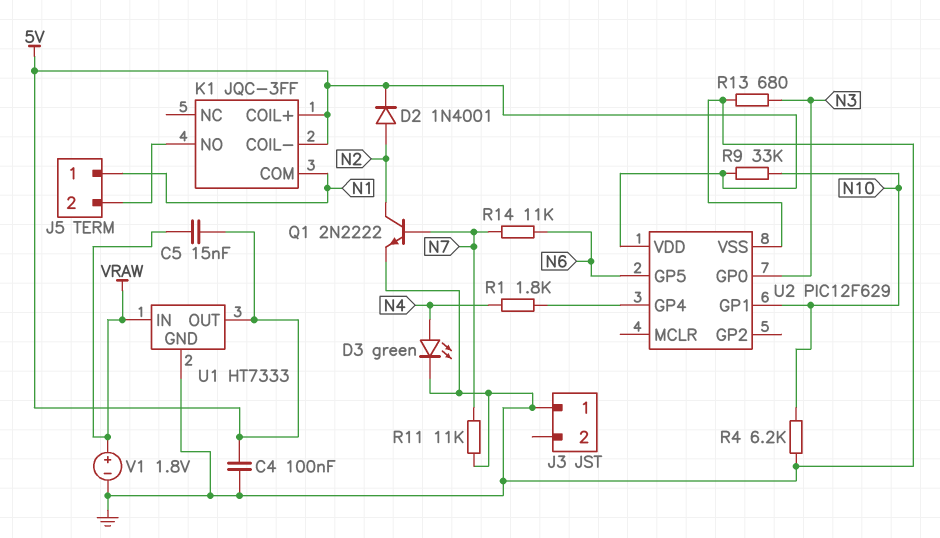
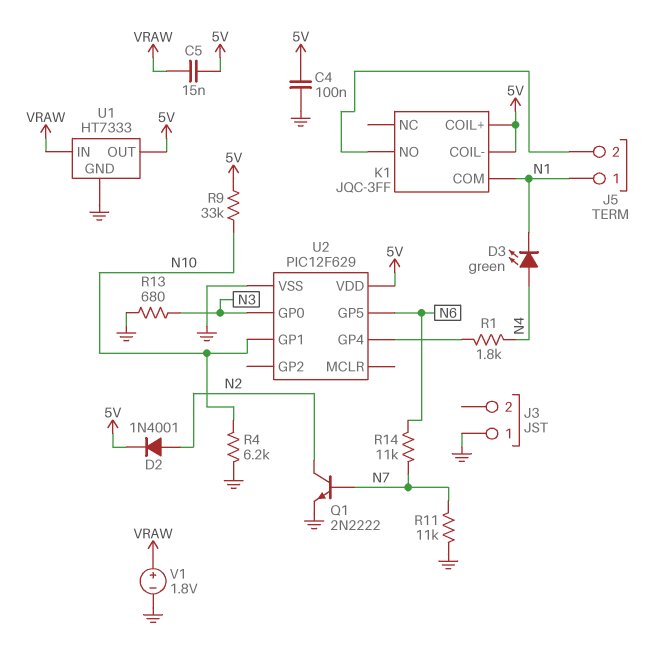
D3: LED green (A N4, K GND) -> LED green (A N4, K N1)

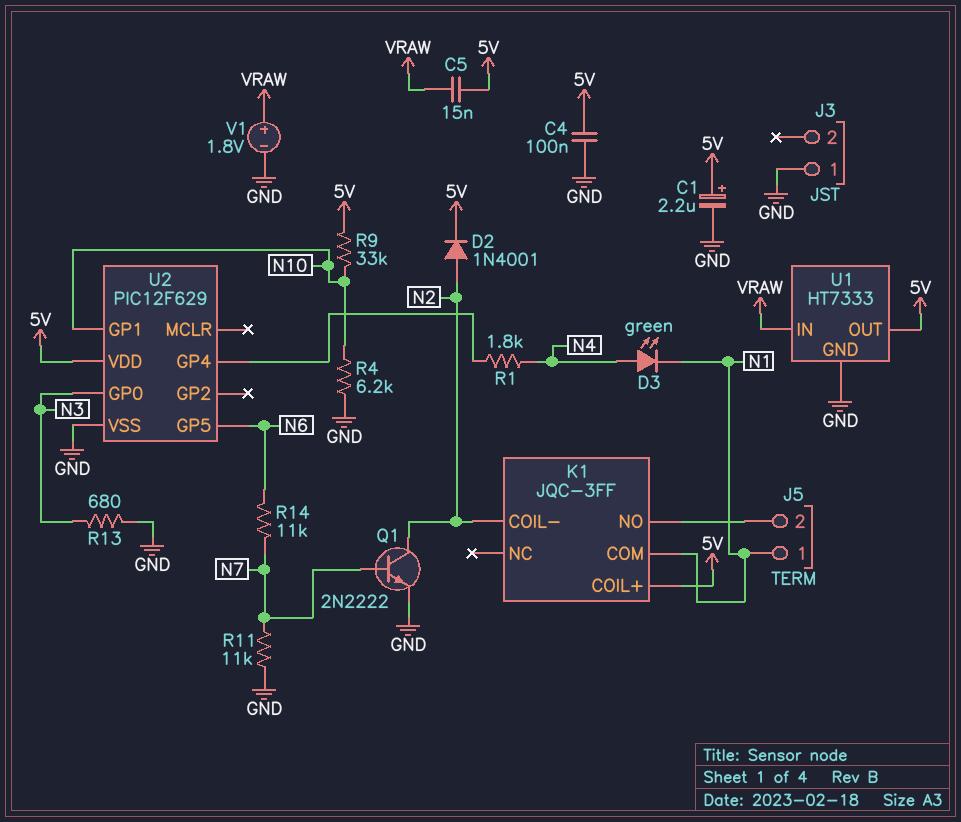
C1: none -> 2.2uF (plus 5V, minus GND)
K1 pin COIL-: 5V -> N2

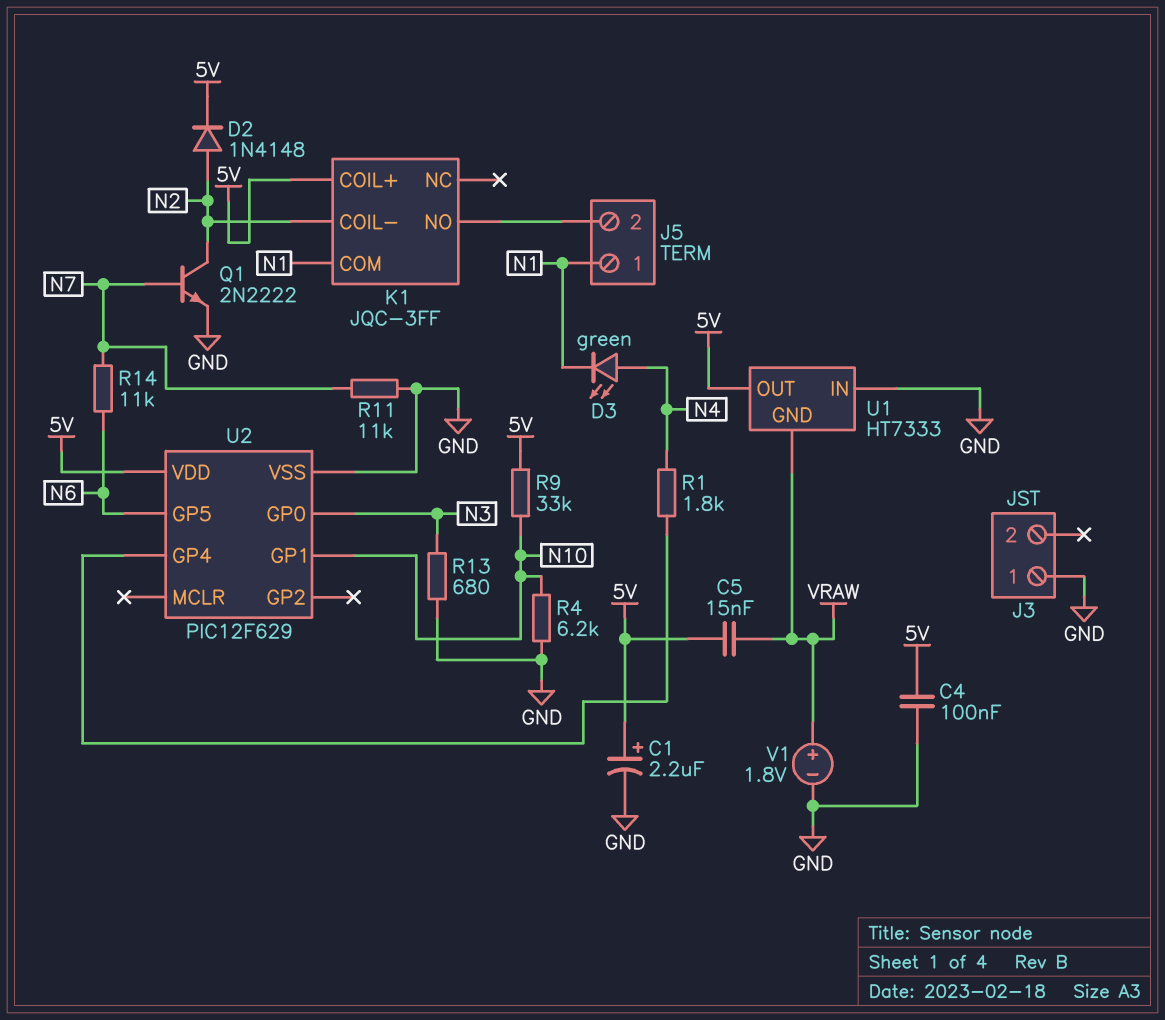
D2: diode 1N4001 (A N2, K 5V) -> diode 1N4148 (A N2, K 5V)
U1 pin GND: GND -> VRAW
U1 pin IN: VRAW -> GND

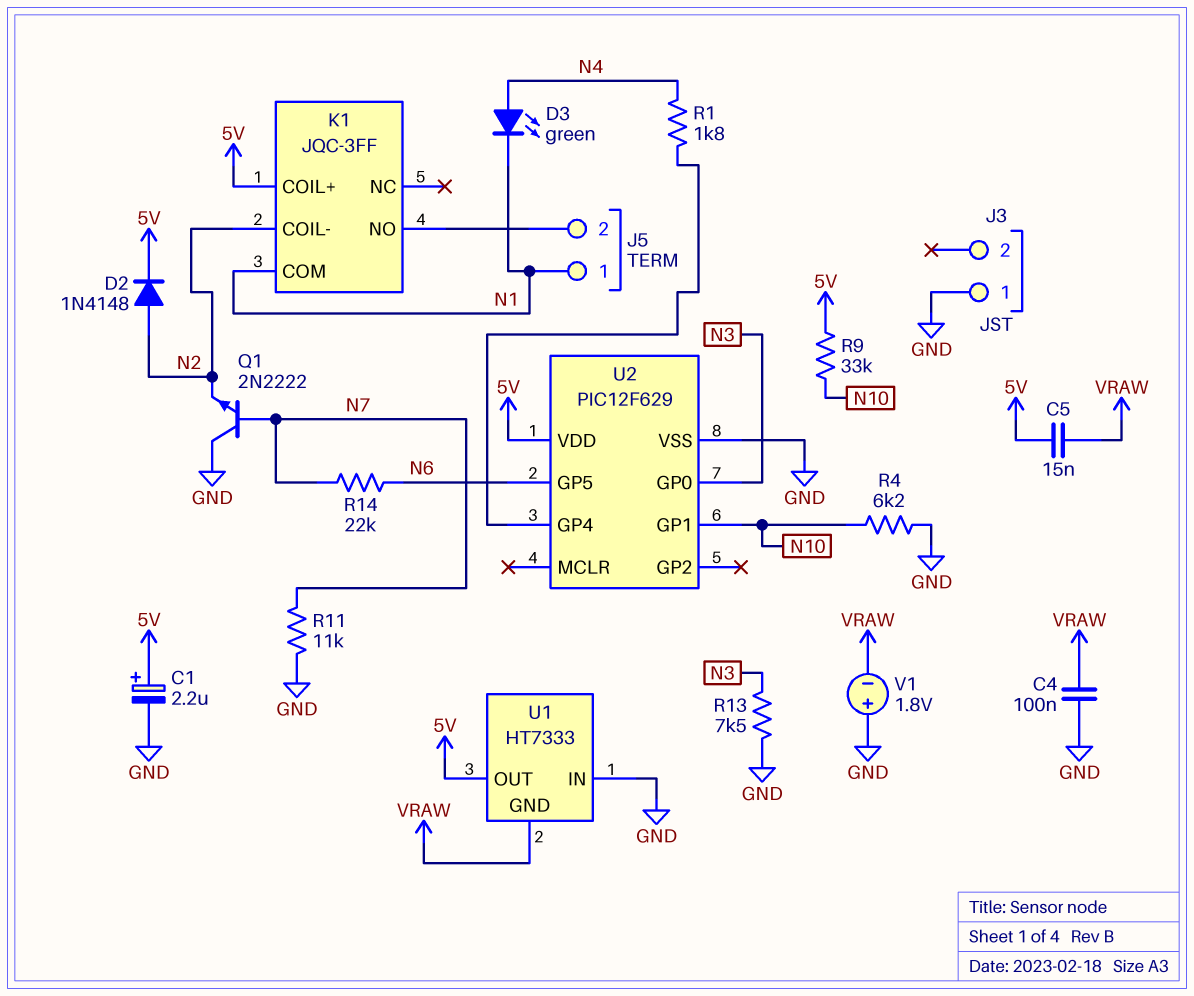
C4: 100nF (5V, GND) -> 100nF (GND, VRAW)
Q1: NPN 2N2222 (B N7, C N2, E GND) -> NPN 2N2222 (B N7, C GND, E N2)
R13: 680 (GND, N3) -> 7.5k (GND, N3)
R14: 11k (N6, N7) -> 22k (N6, N7)
V1: 1.8V (plus VRAW, minus GND) -> 1.8V (plus GND, minus VRAW)

